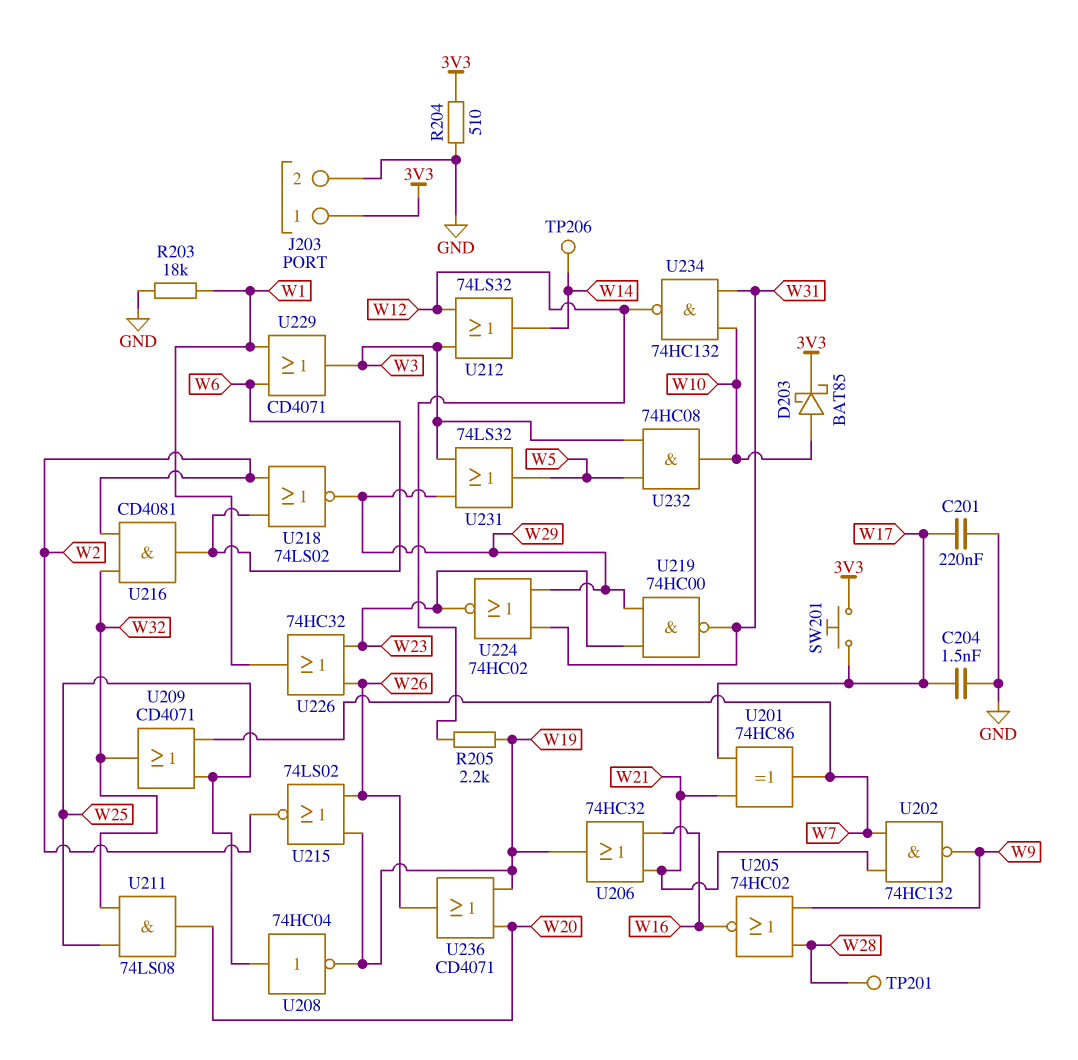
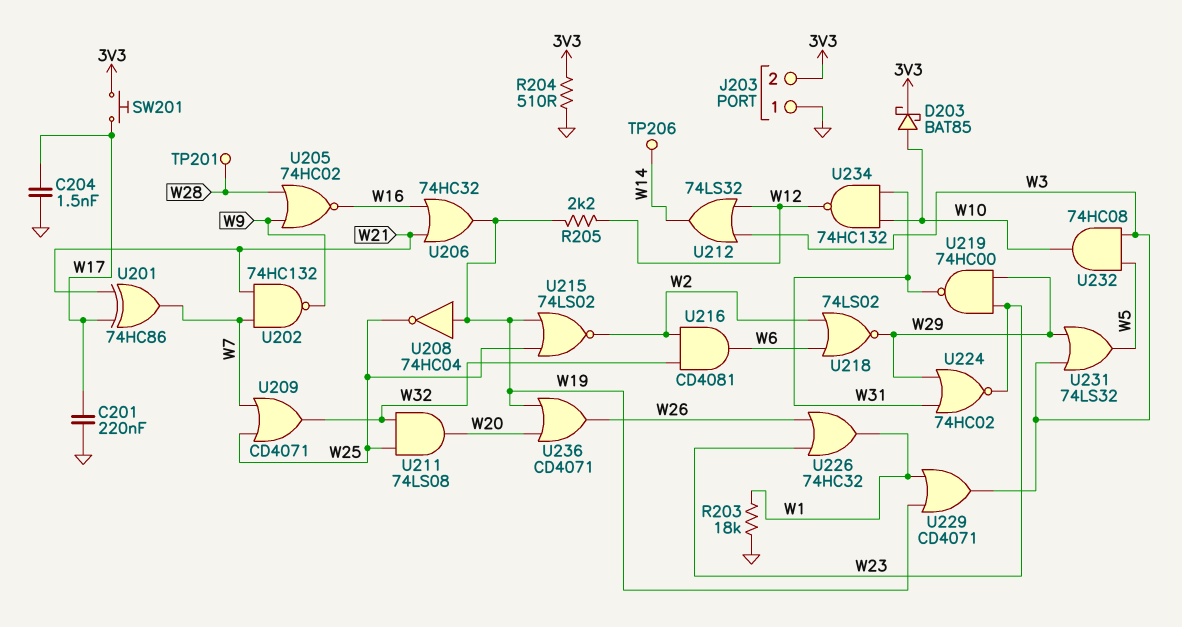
J203 pin 1: 3V3 -> GND
J203 pin 2: GND -> 3V3
U208: NOT 74HC04 (in W25, out W19) -> NOT 74HC04 (in W19, out W25)
U215: NOR 74LS02 (in W19, in W26, out W2) -> NOR 74LS02 (in W19, in W25, out W2)
U229: OR CD4071 (in W1, in W6, out W3) -> OR CD4071 (in W1, in W19, out W3)

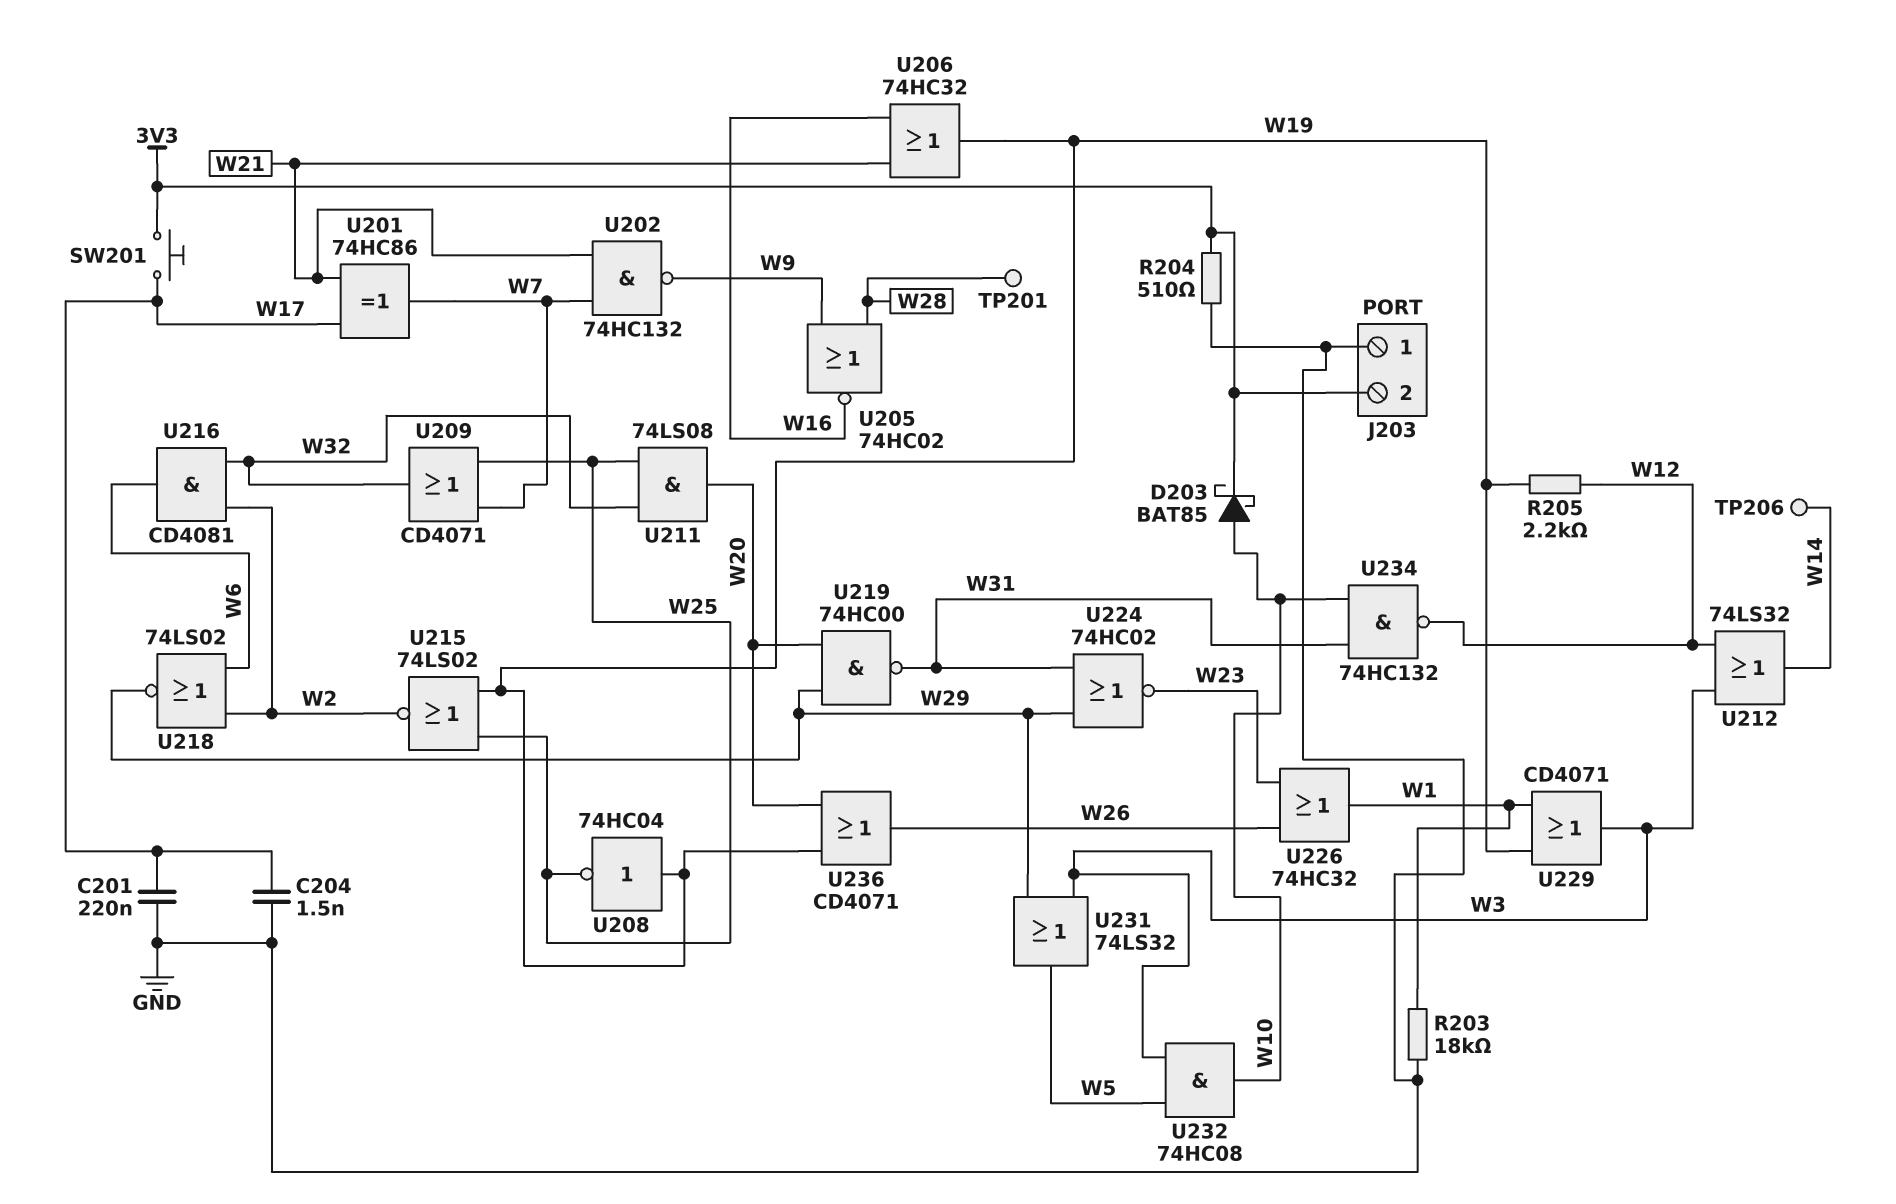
U219: NAND 74HC00 (in W23, in W29, out W31) -> NAND 74HC00 (in W20, in W29, out W31)

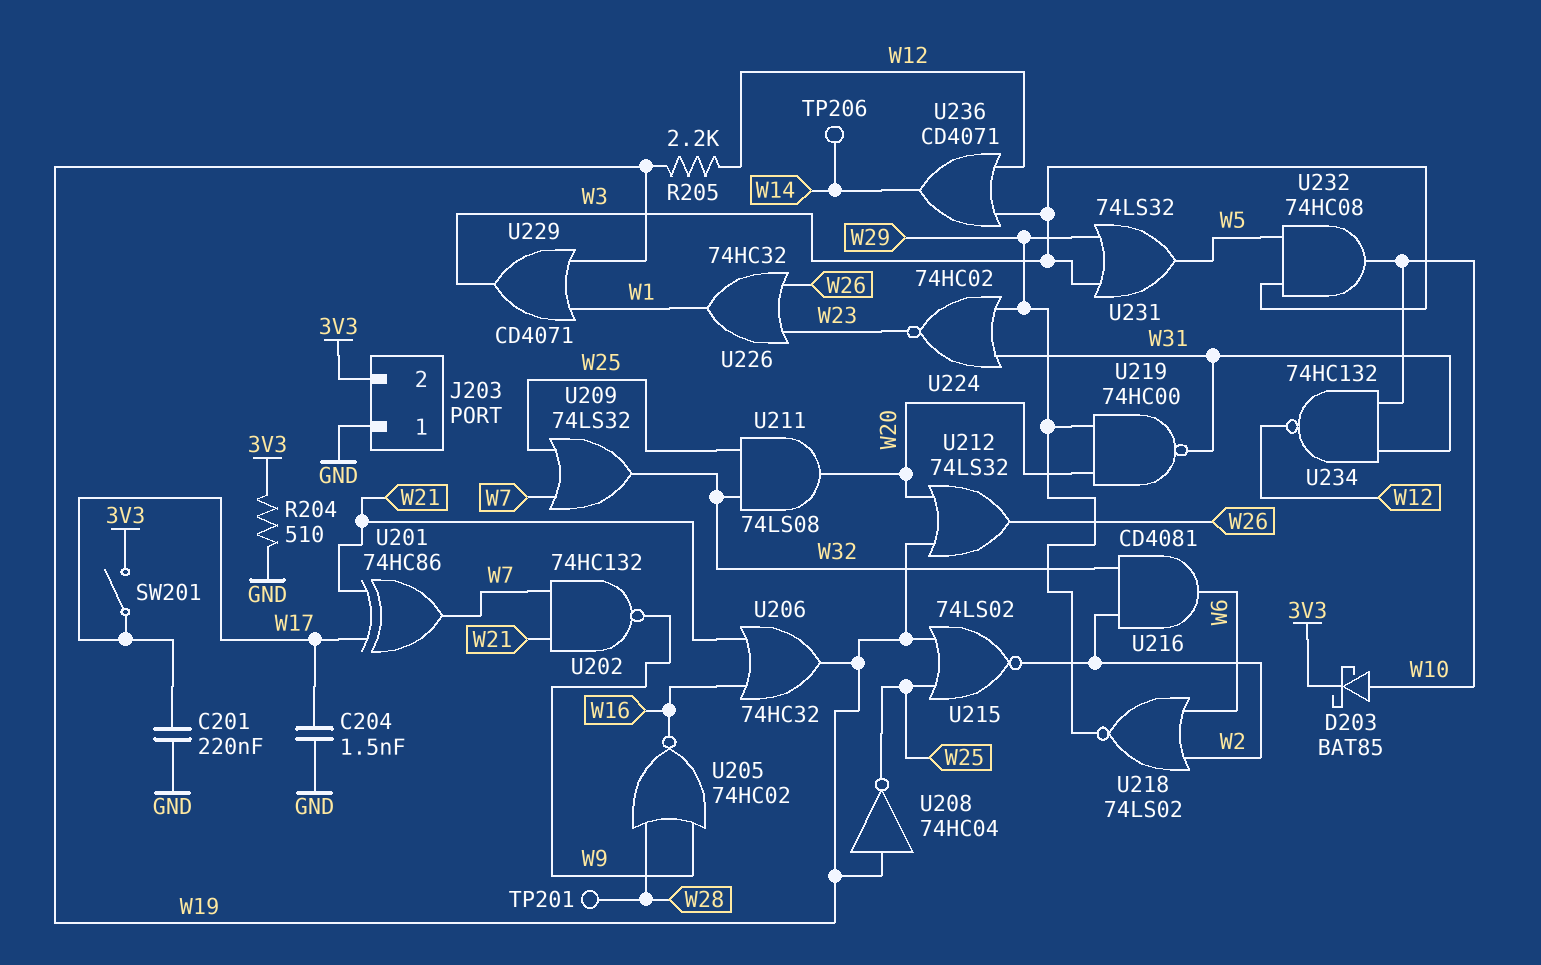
R203: 18k (GND, W1) -> none
SW201: button (3V3, W17) -> switch (3V3, W17)
U209: OR CD4071 (in W7, in W25, out W32) -> OR 74LS32 (in W7, in W25, out W32)
U212: OR 74LS32 (in W3, in W12, out W14) -> OR 74LS32 (in W19, in W20, out W26)
U236: OR CD4071 (in W19, in W20, out W26) -> OR CD4071 (in W3, in W12, out W14)

